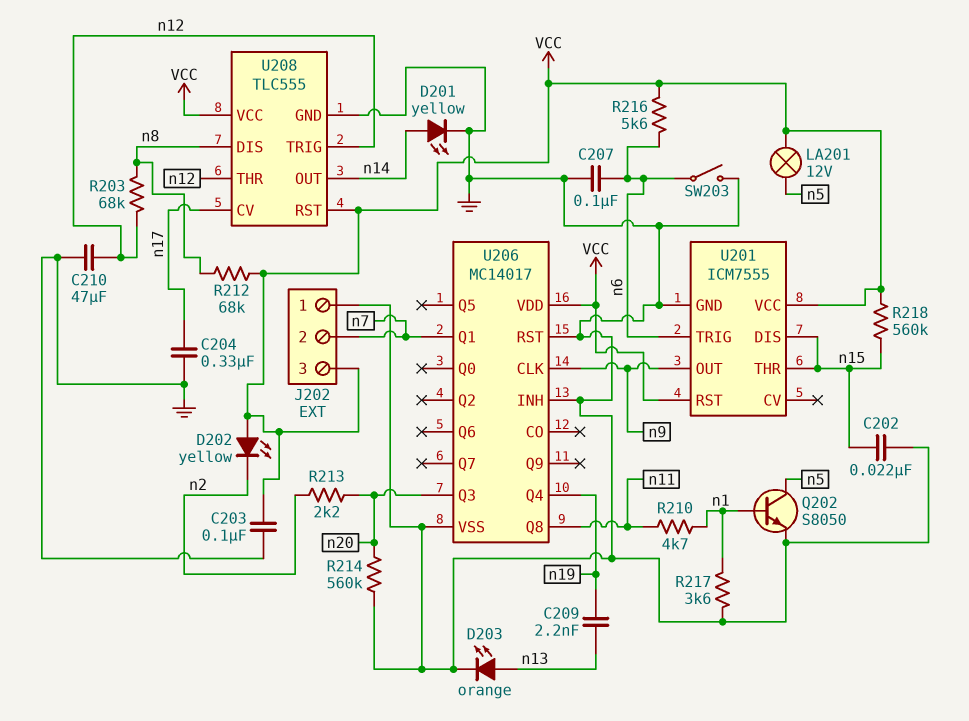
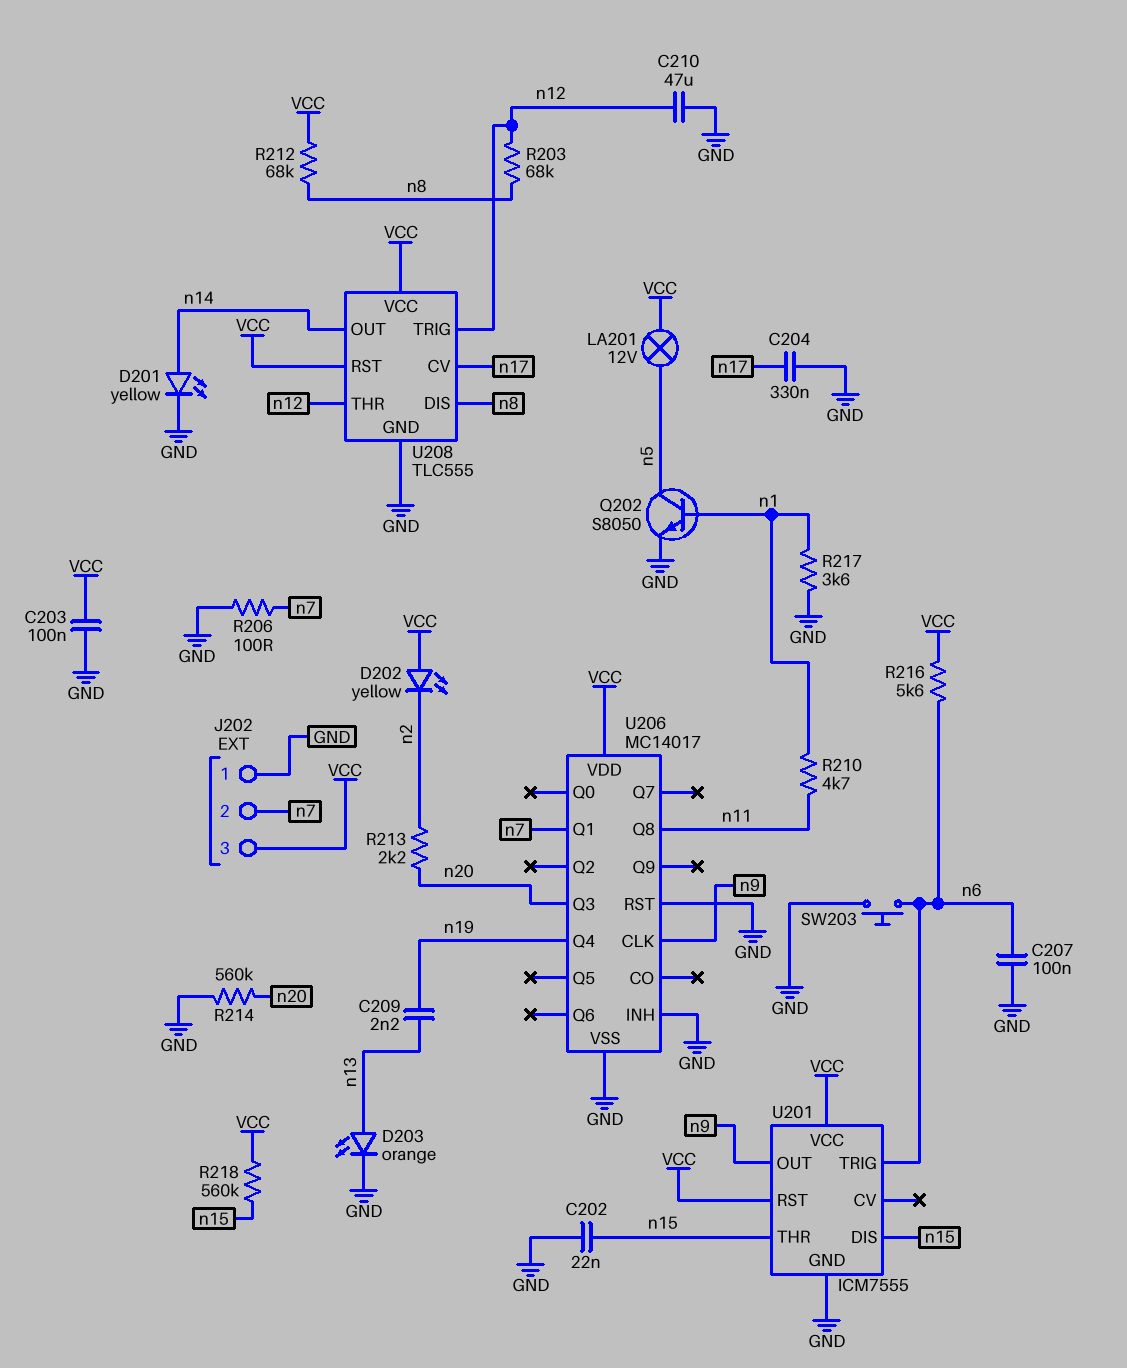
R206: none -> 100 (GND, n7)
SW203: switch (GND, n6) -> button (GND, n6)

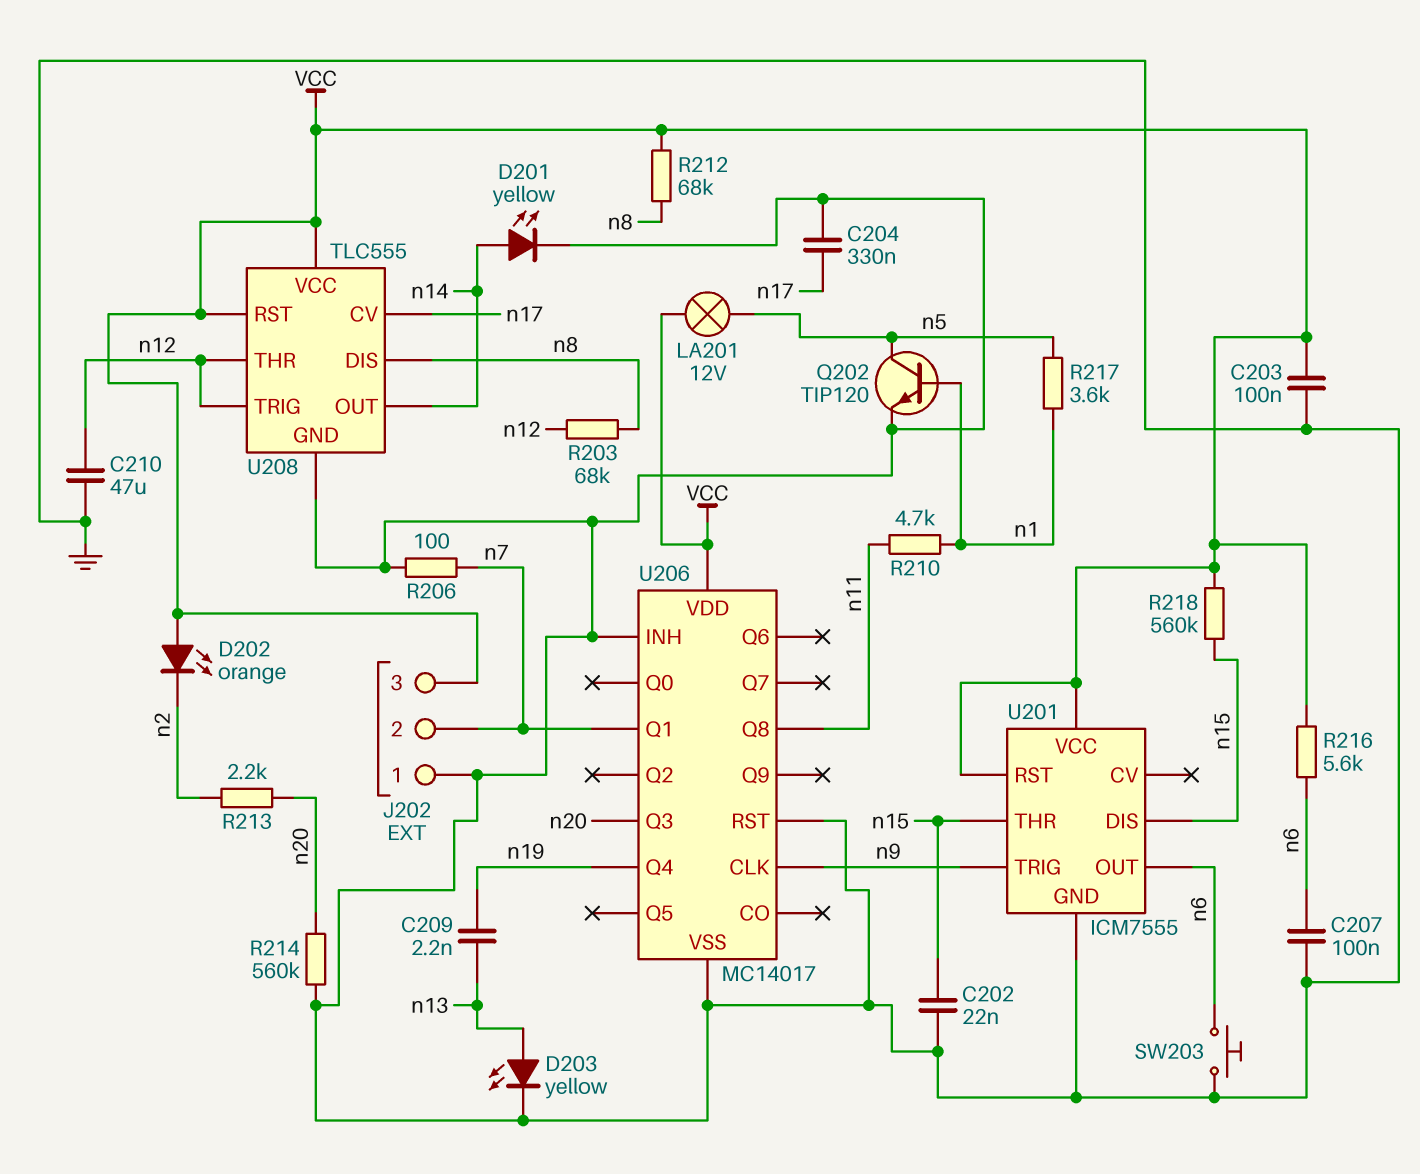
D202: LED yellow (A VCC, K n2) -> LED orange (A VCC, K n2)
D203: LED orange (A n13, K GND) -> LED yellow (A n13, K GND)
Q202: NPN S8050 (B n1, C n5, E GND) -> NPN TIP120 (B n1, C n5, E GND)
R217: 3.6k (GND, n1) -> 3.6k (n1, n5)
U201 pin OUT: n9 -> n6
U201 pin TRIG: n6 -> n9

